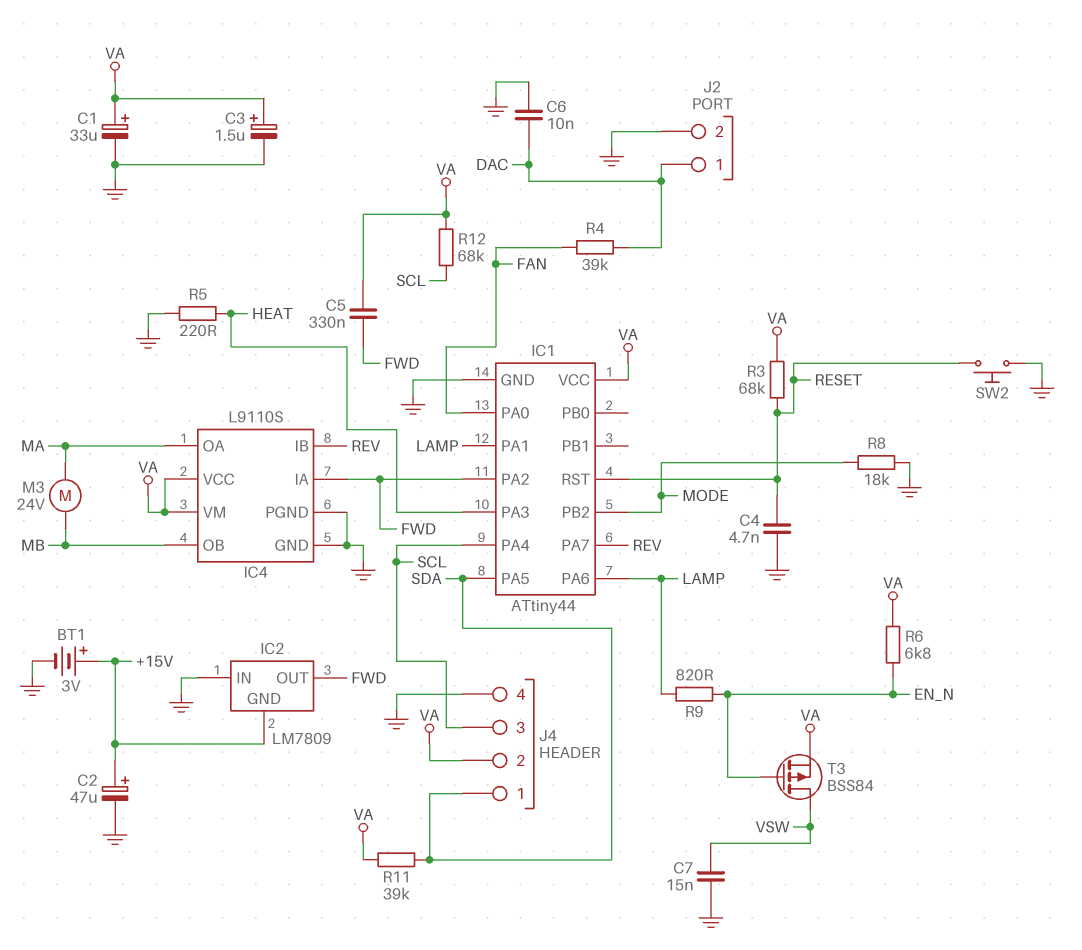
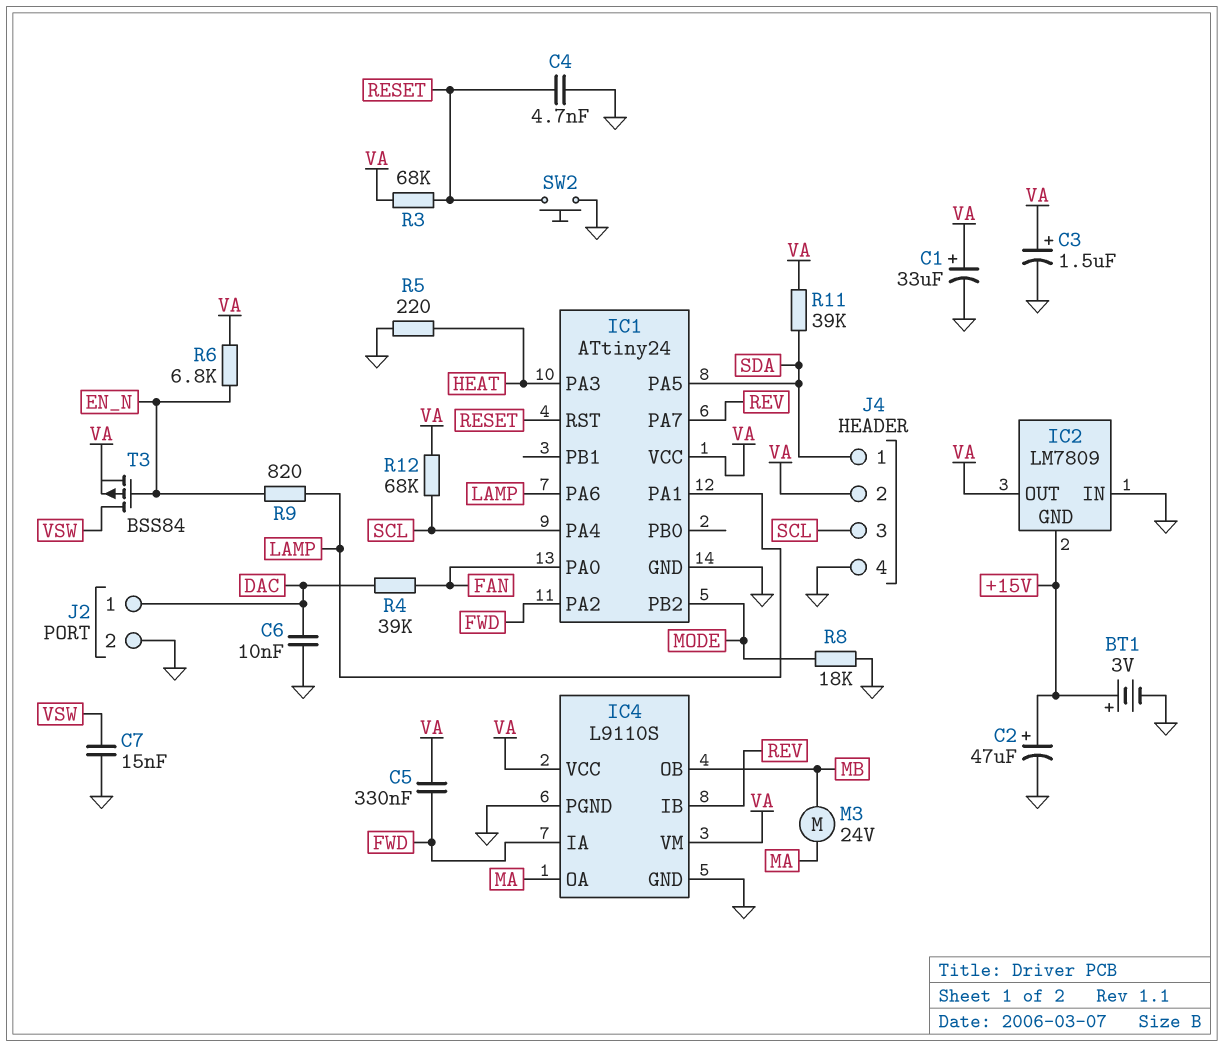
IC1: ATtiny44 -> ATtiny24
IC2 pin OUT: FWD -> VA

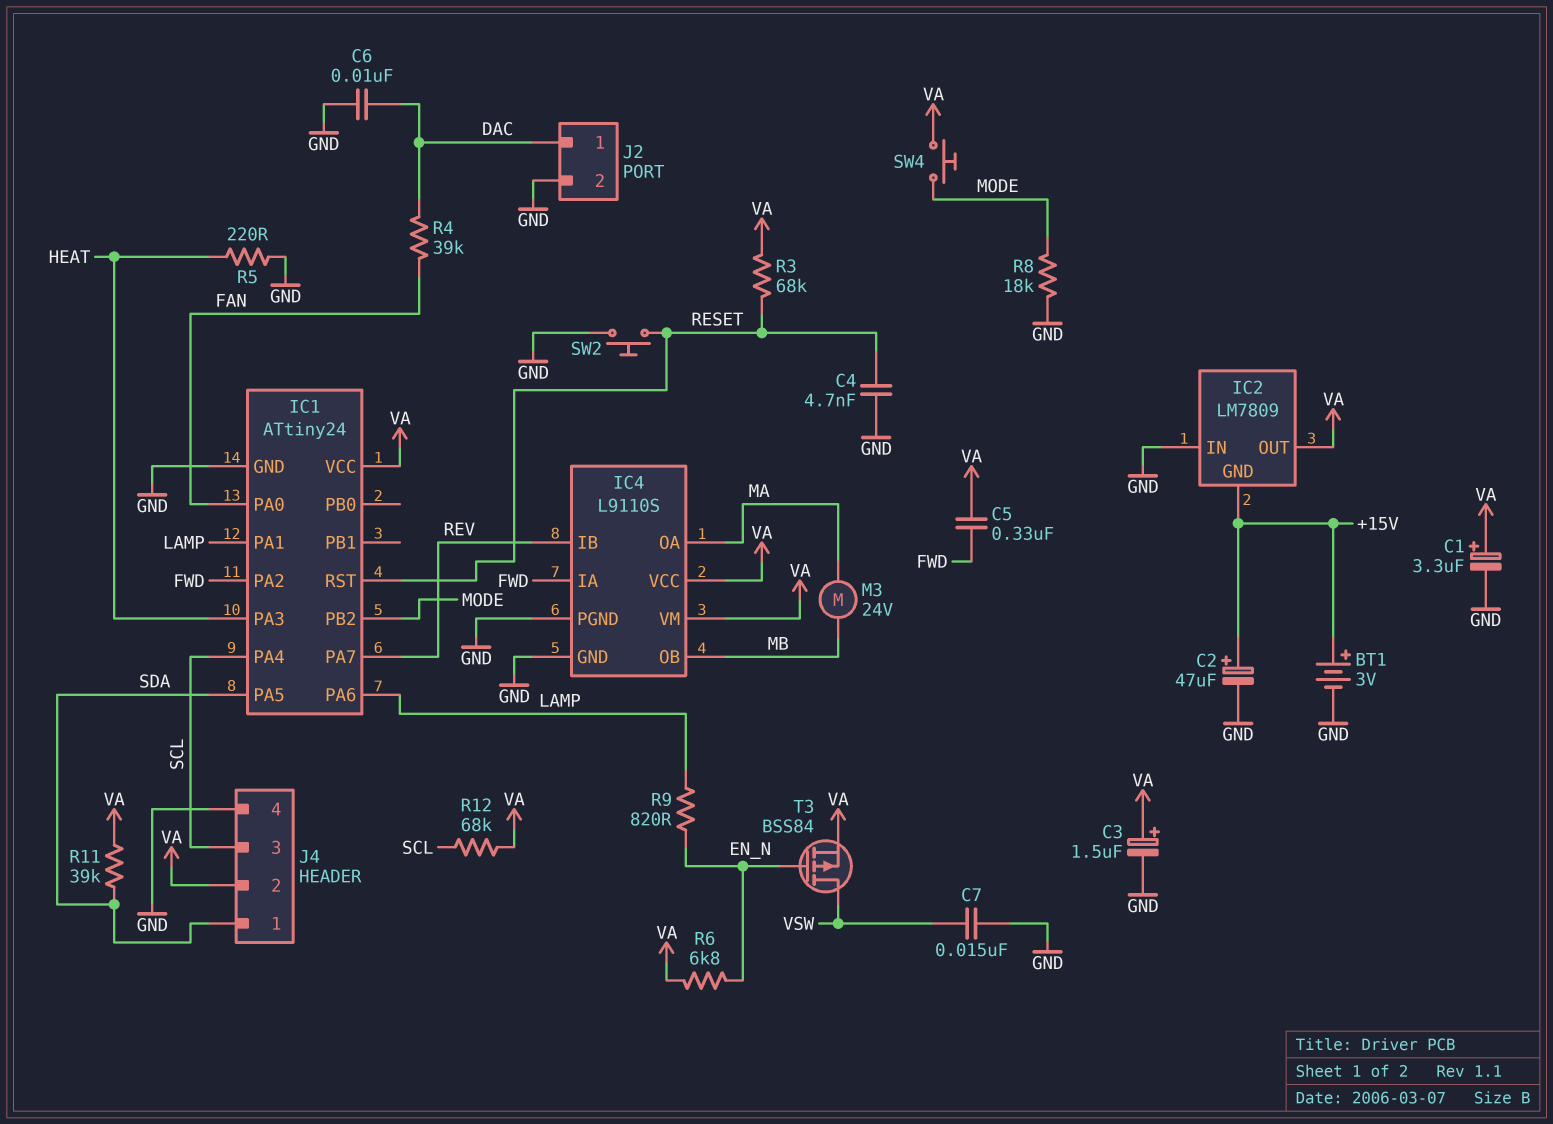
C1: 33uF (plus VA, minus GND) -> 3.3uF (plus VA, minus GND)
SW4: none -> button (MODE, VA)

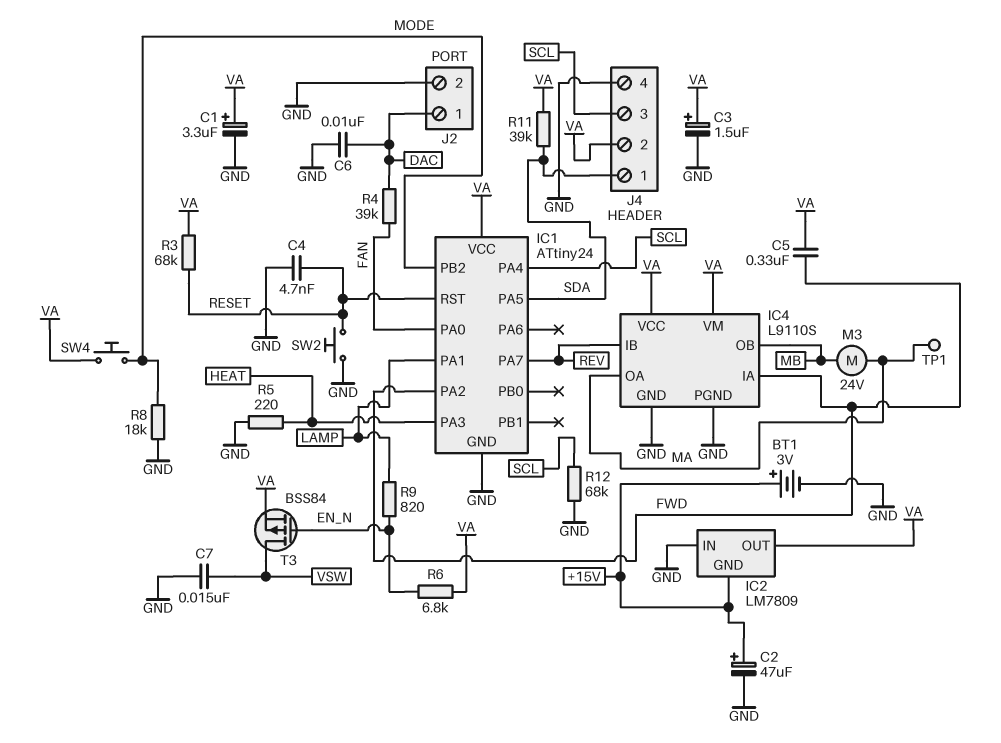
IC1 pin PA6: LAMP -> none
R12: 68k (SCL, VA) -> 68k (GND, SCL)
TP1: none -> test point (MA)

